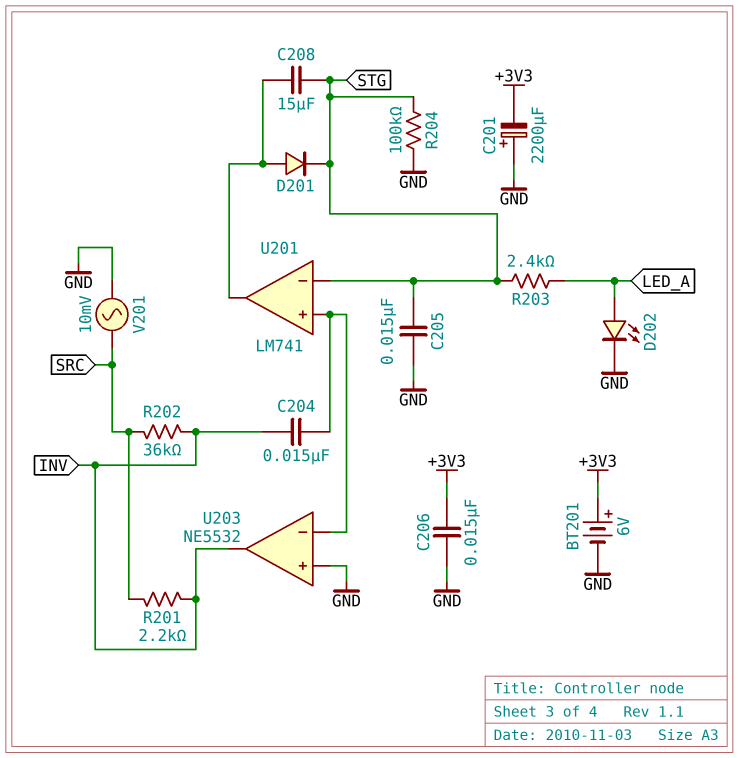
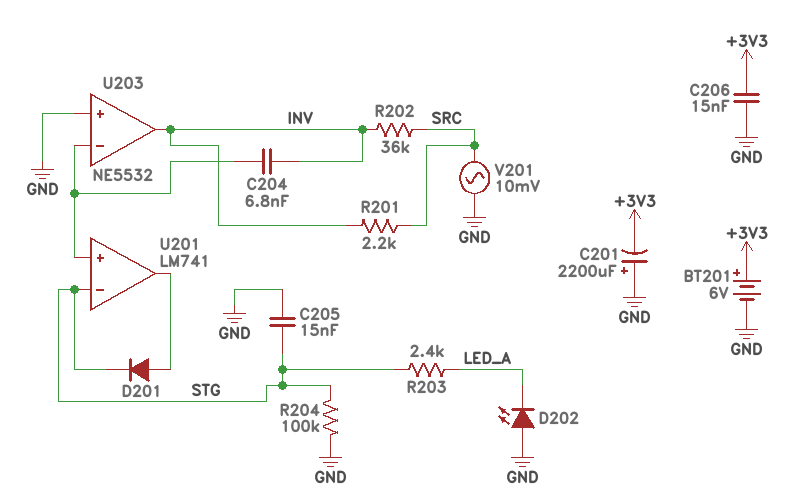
C204: 15nF (INV, U201/in+) -> 6.8nF (INV, U201/in+)
C208: 15uF (STG, U201/out) -> none
D202: LED (A LED_A, K GND) -> LED (A GND, K LED_A)

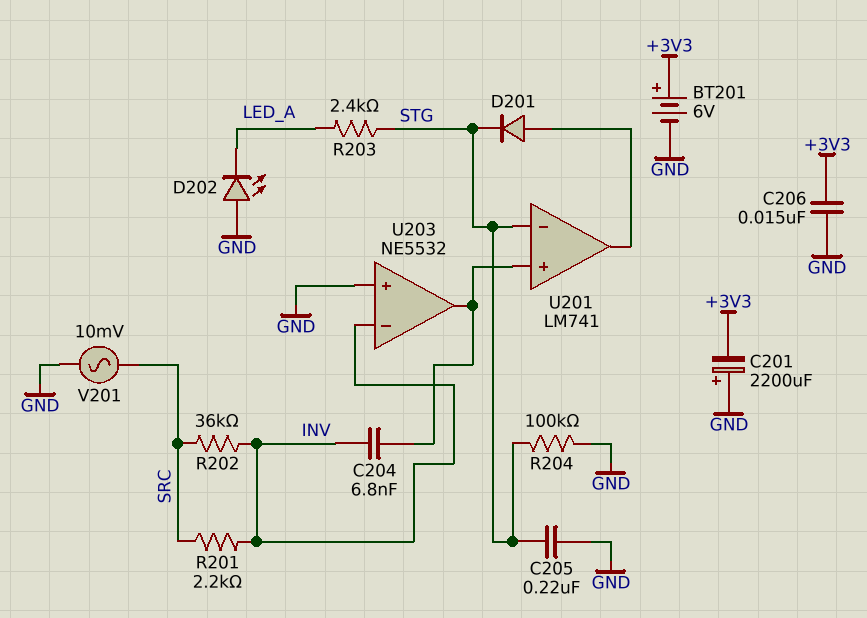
C205: 15nF (GND, STG) -> 220nF (GND, STG)
U203 pin in-: U201/in+ -> INV
U203 pin out: INV -> U201/in+

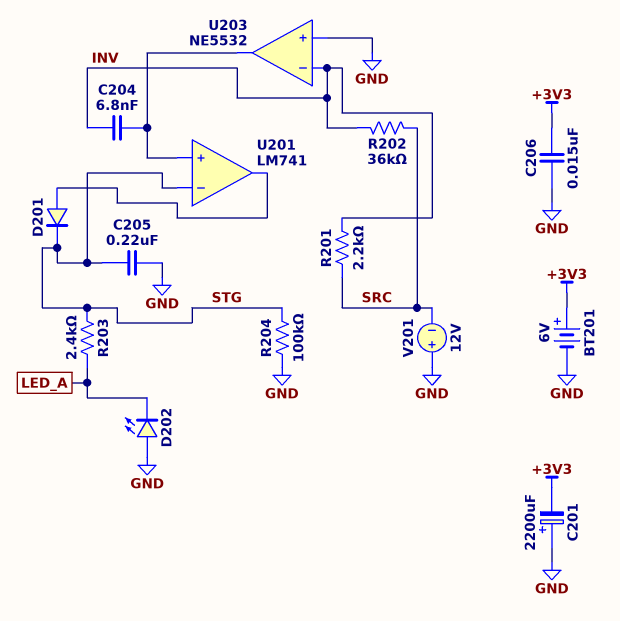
V201: AC 10mV (GND, SRC) -> 12V (plus GND, minus SRC)

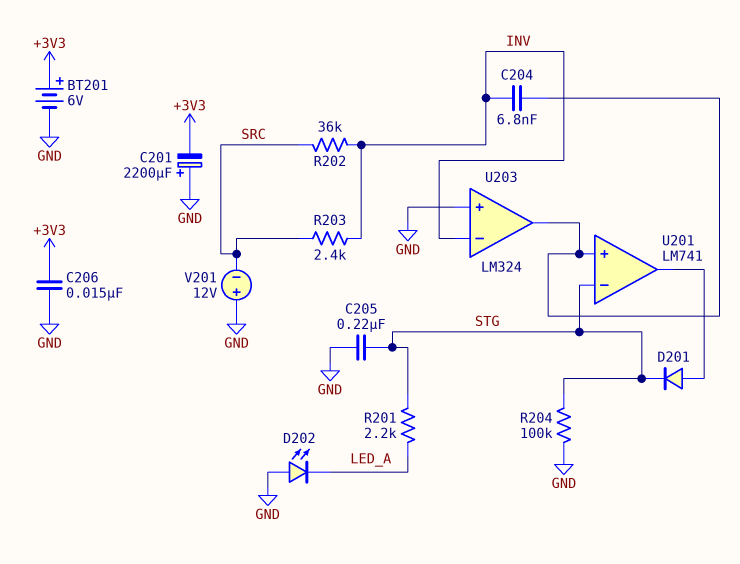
R201: 2.2k (INV, SRC) -> 2.2k (LED_A, STG)
R203: 2.4k (LED_A, STG) -> 2.4k (INV, SRC)
U203: NE5532 -> LM324

